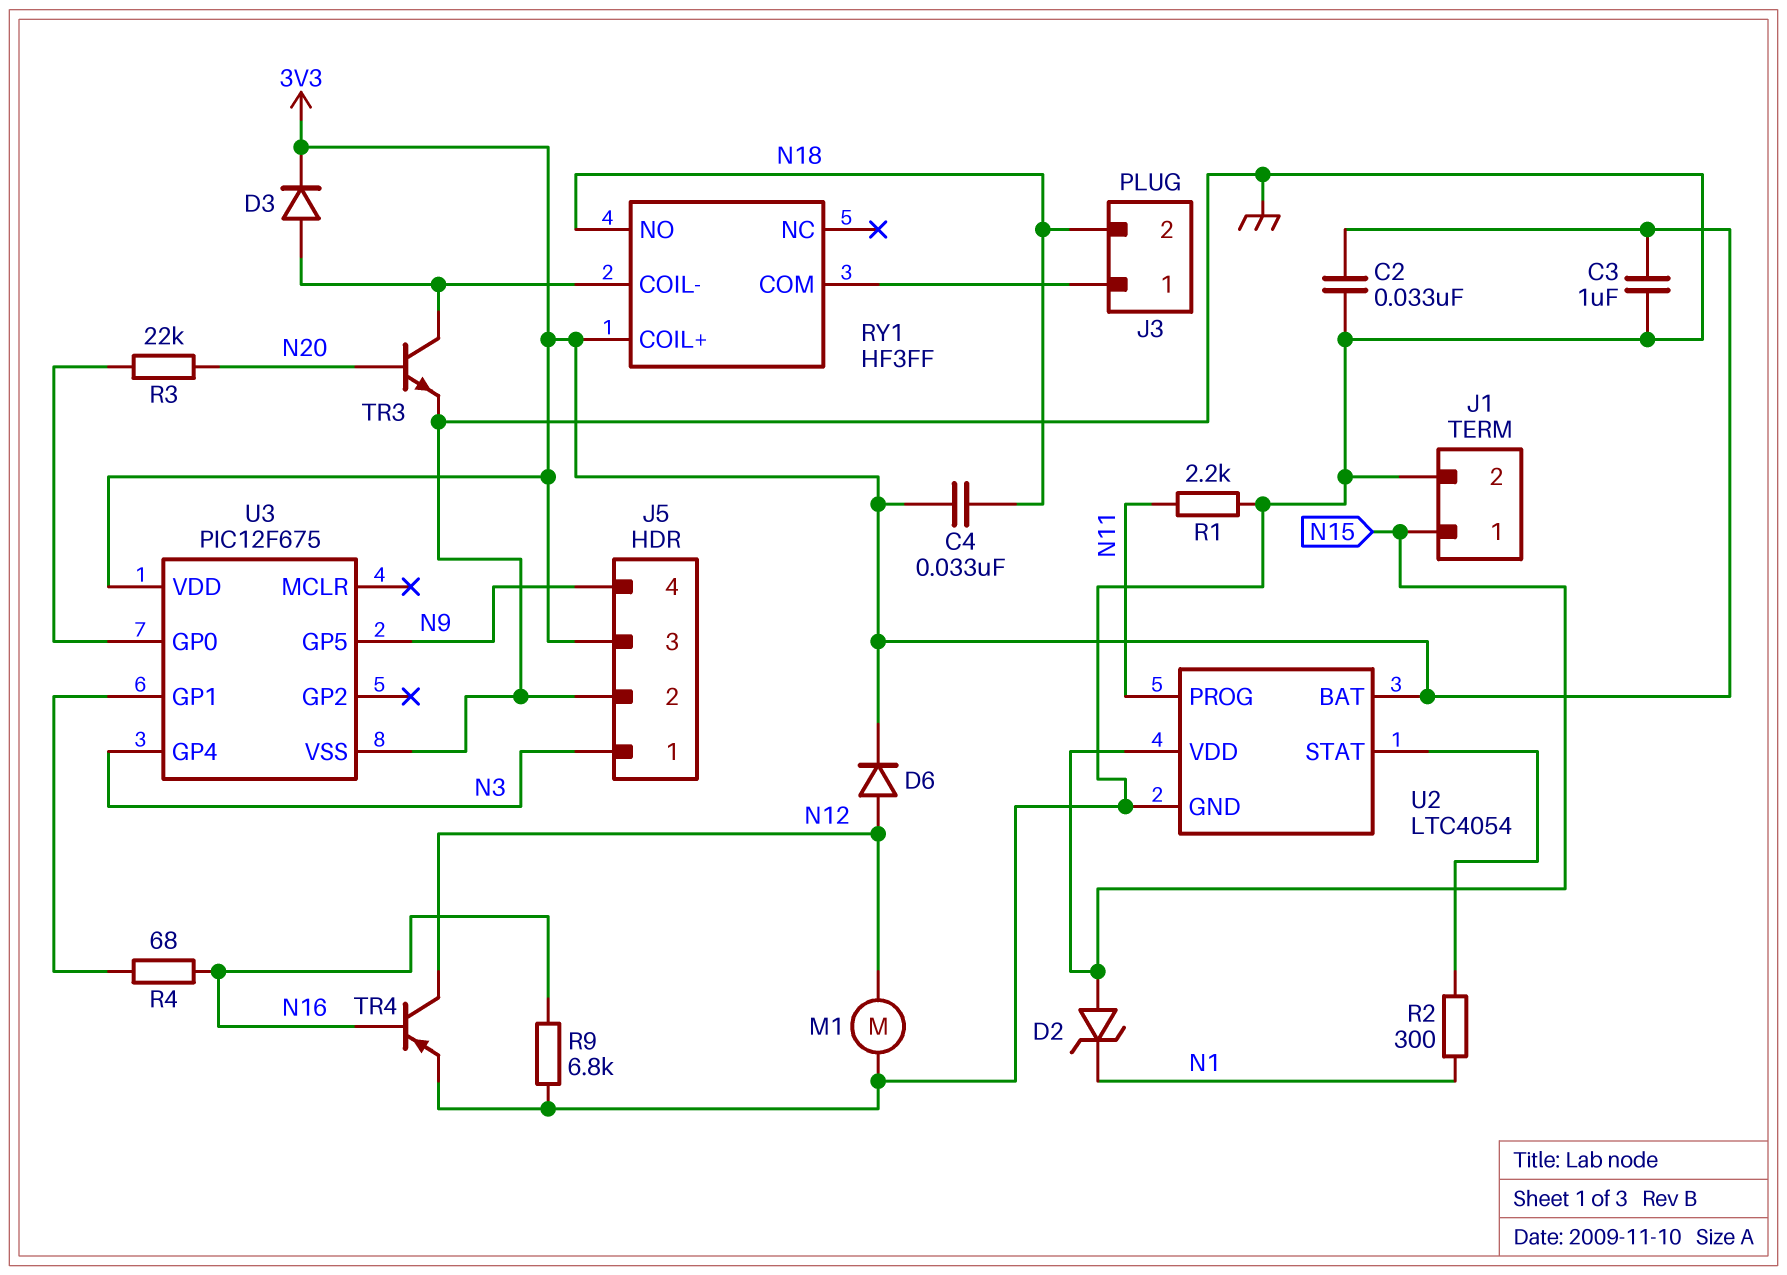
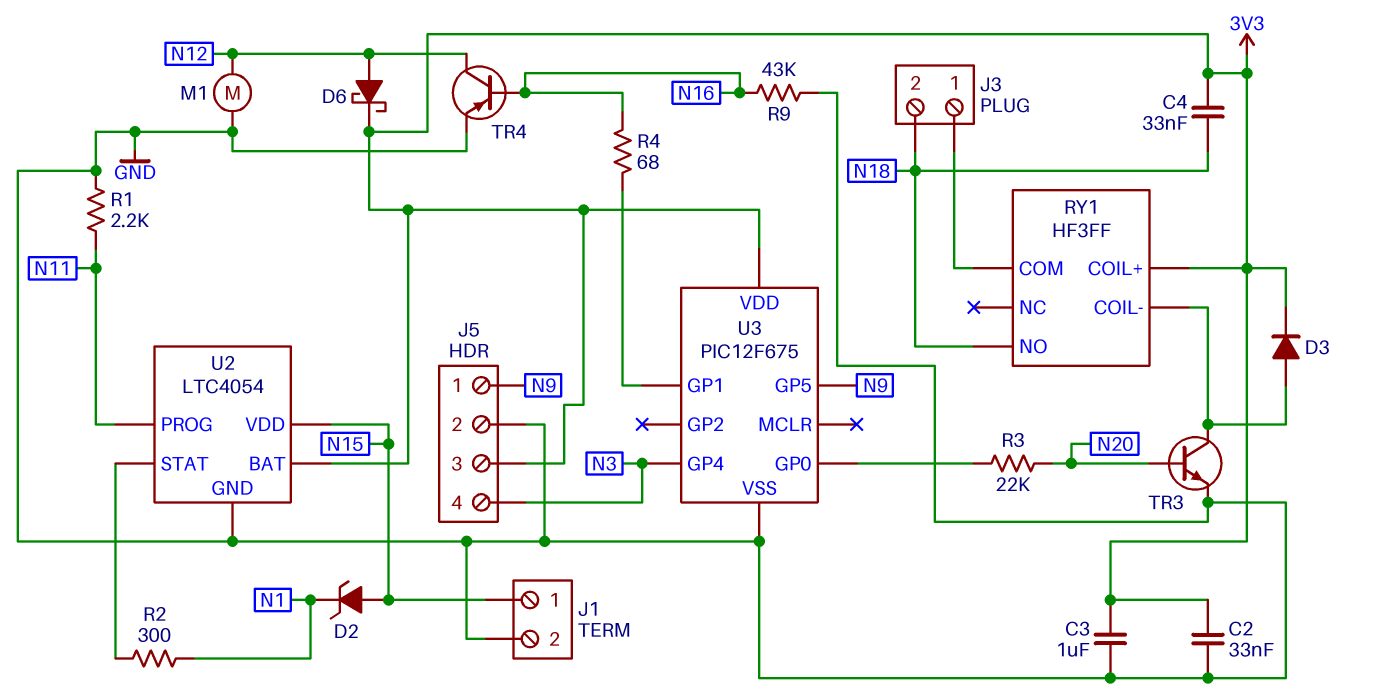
D6: diode (A N12, K 3V3) -> schottky (A N12, K 3V3)
J5 pin 1: N3 -> N9
J5 pin 4: N9 -> N3
R9: 6.8k (GND, N16) -> 43k (GND, N16)

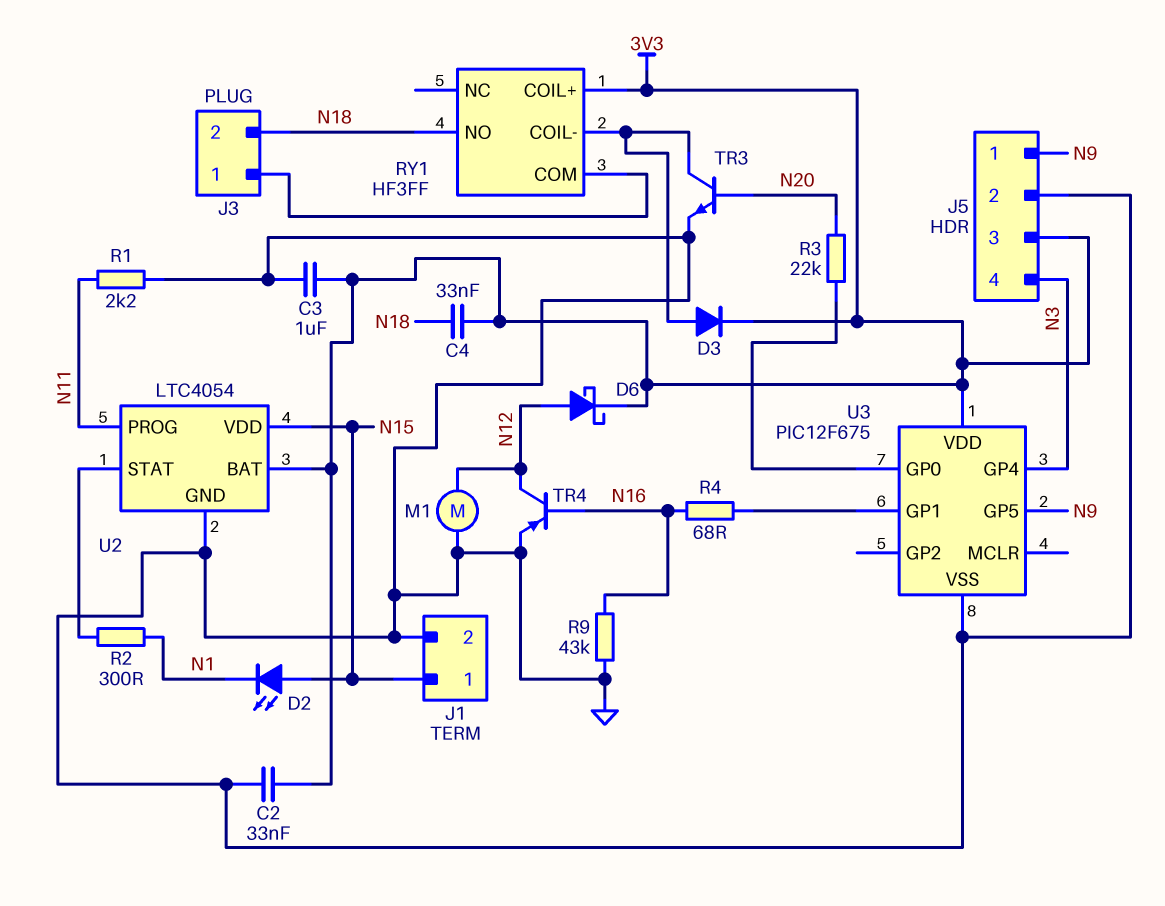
D2: zener (A N15, K N1) -> LED (A N15, K N1)

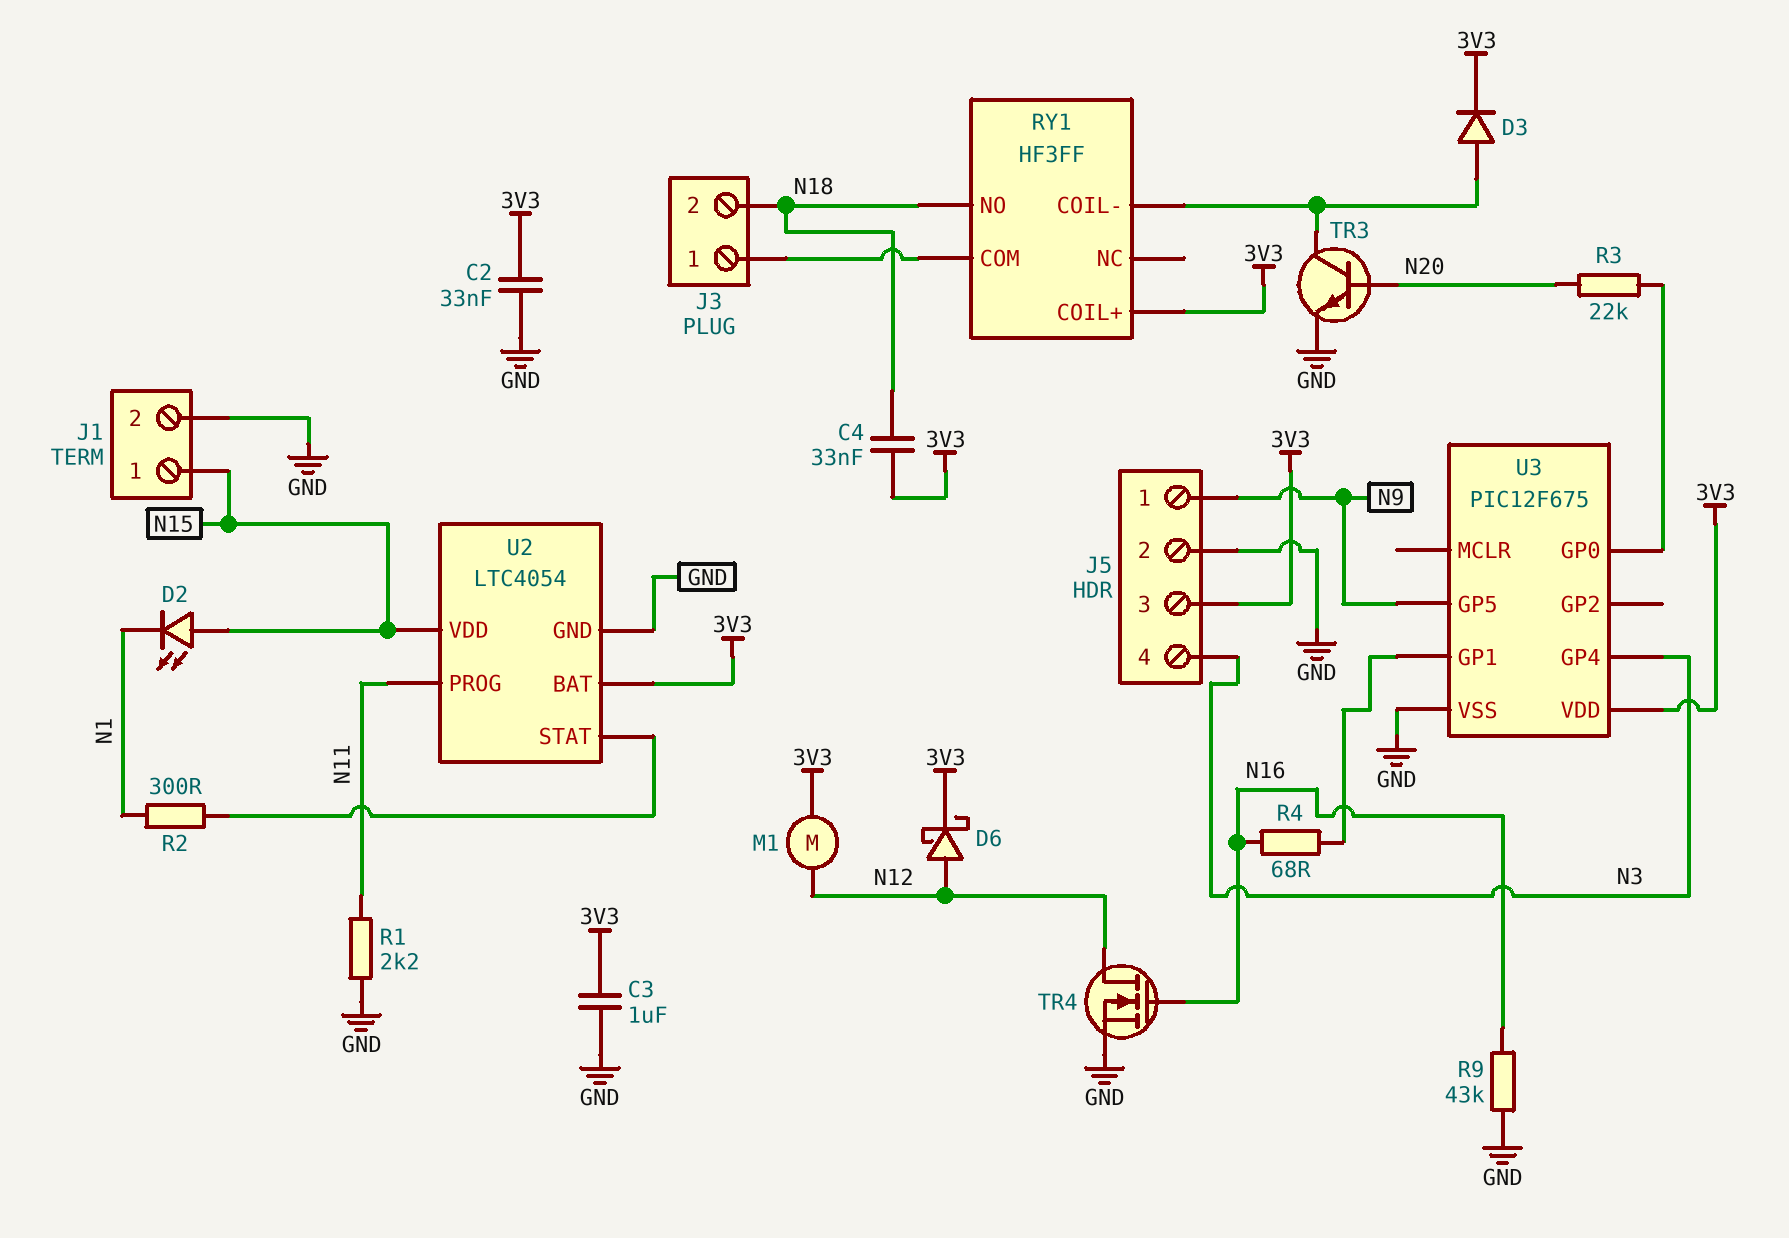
M1: motor (GND, N12) -> motor (3V3, N12)
TR4: PNP (B N16, C N12, E GND) -> NMOS (G N16, D N12, S GND)

